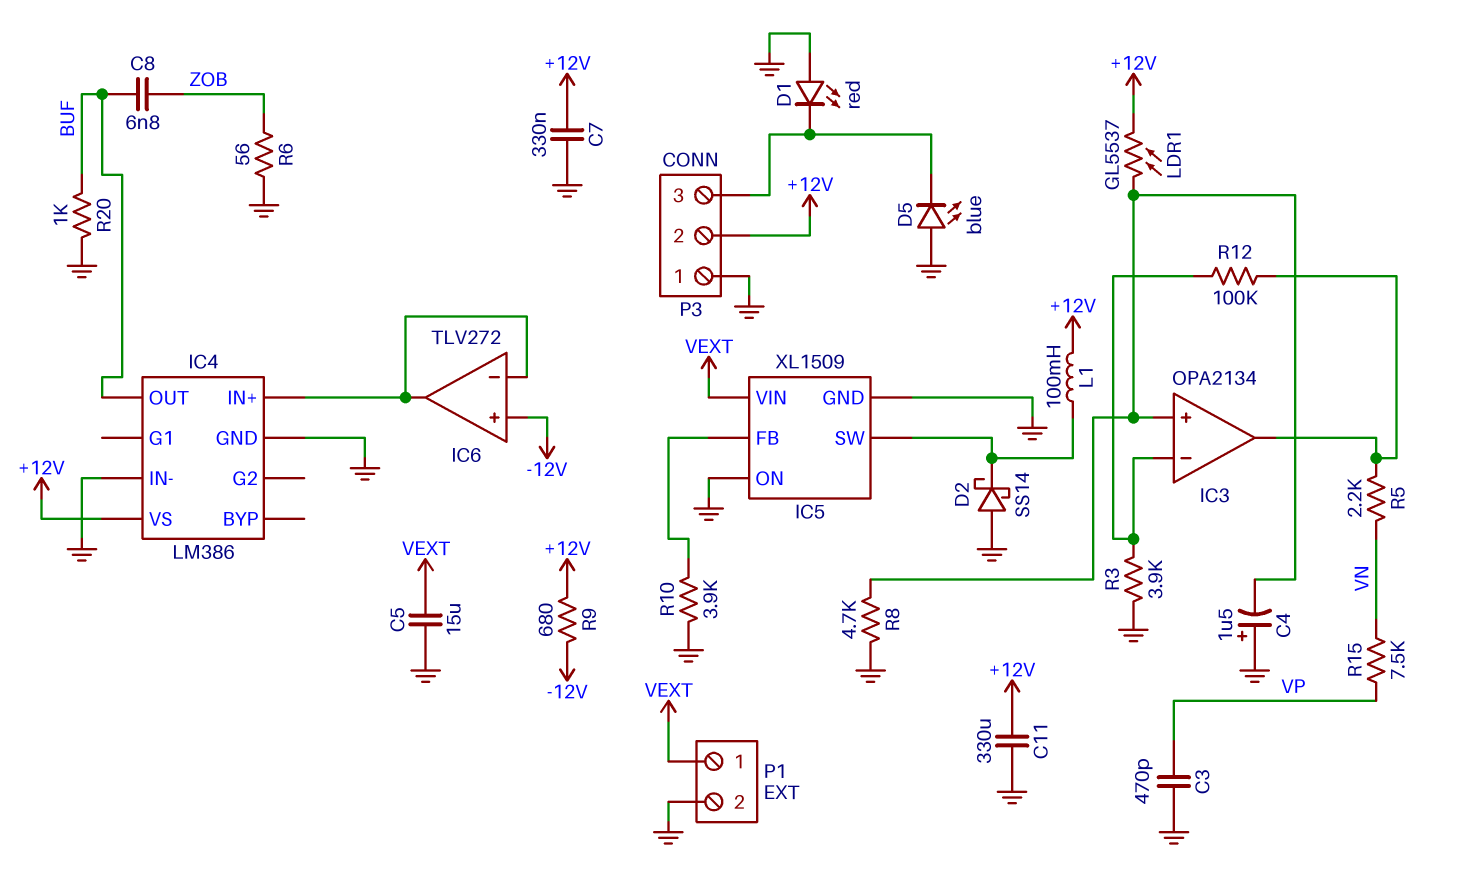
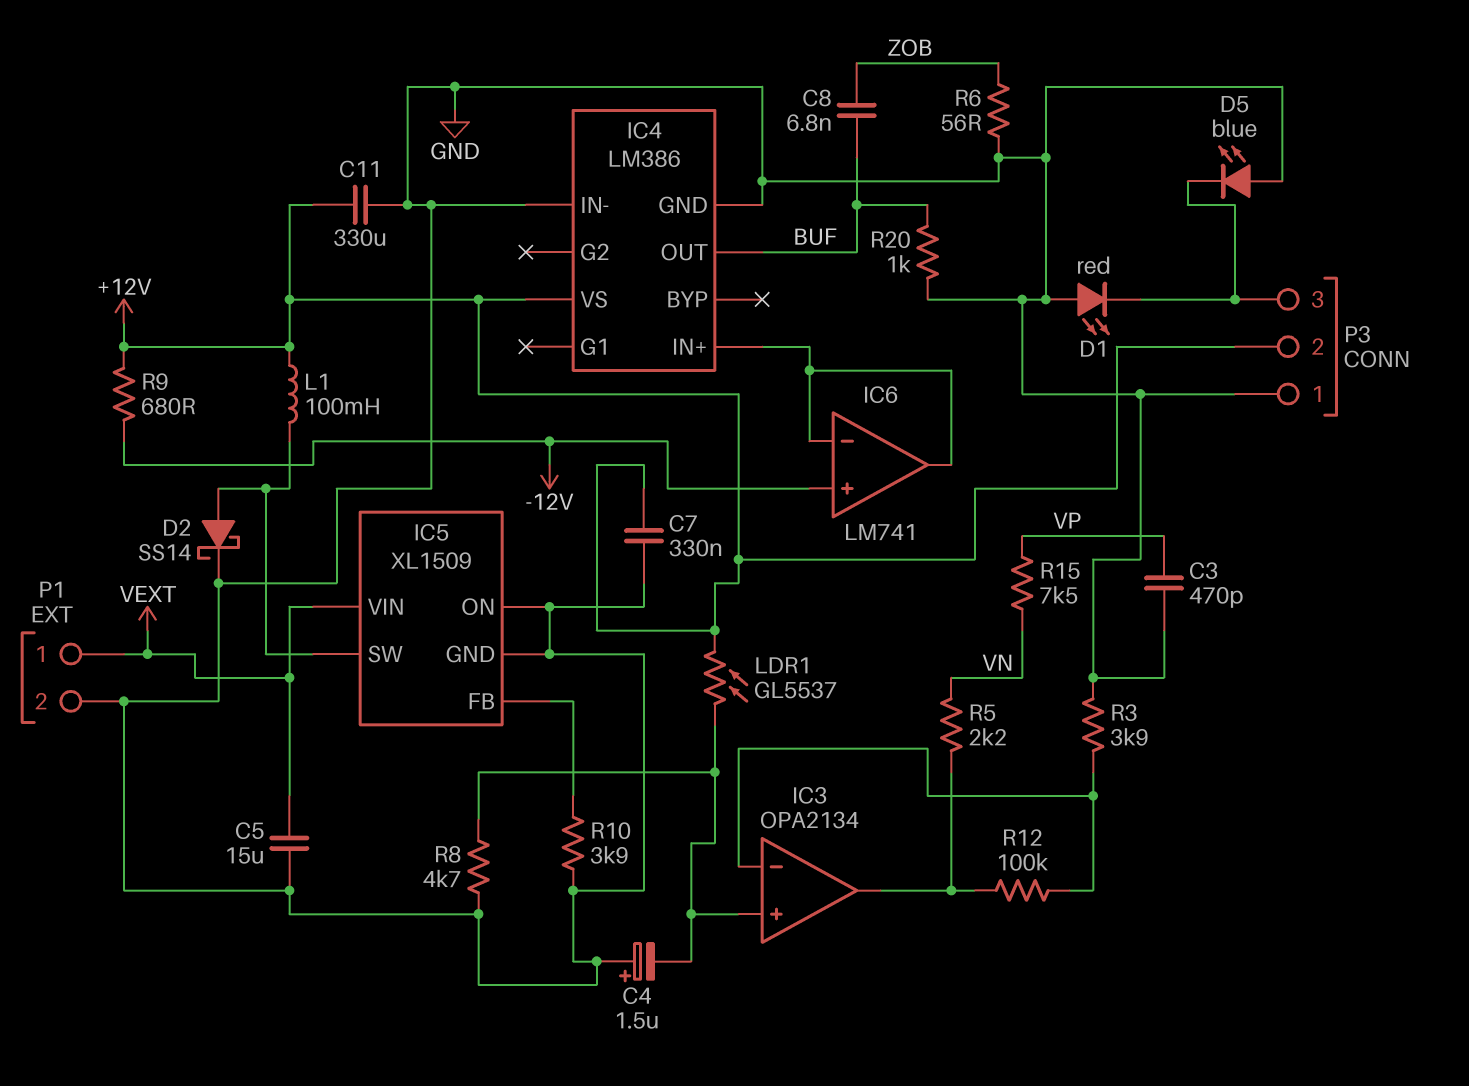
D2: schottky SS14 (A GND, K IC5/SW) -> schottky SS14 (A IC5/SW, K GND)
IC6: TLV272 -> LM741

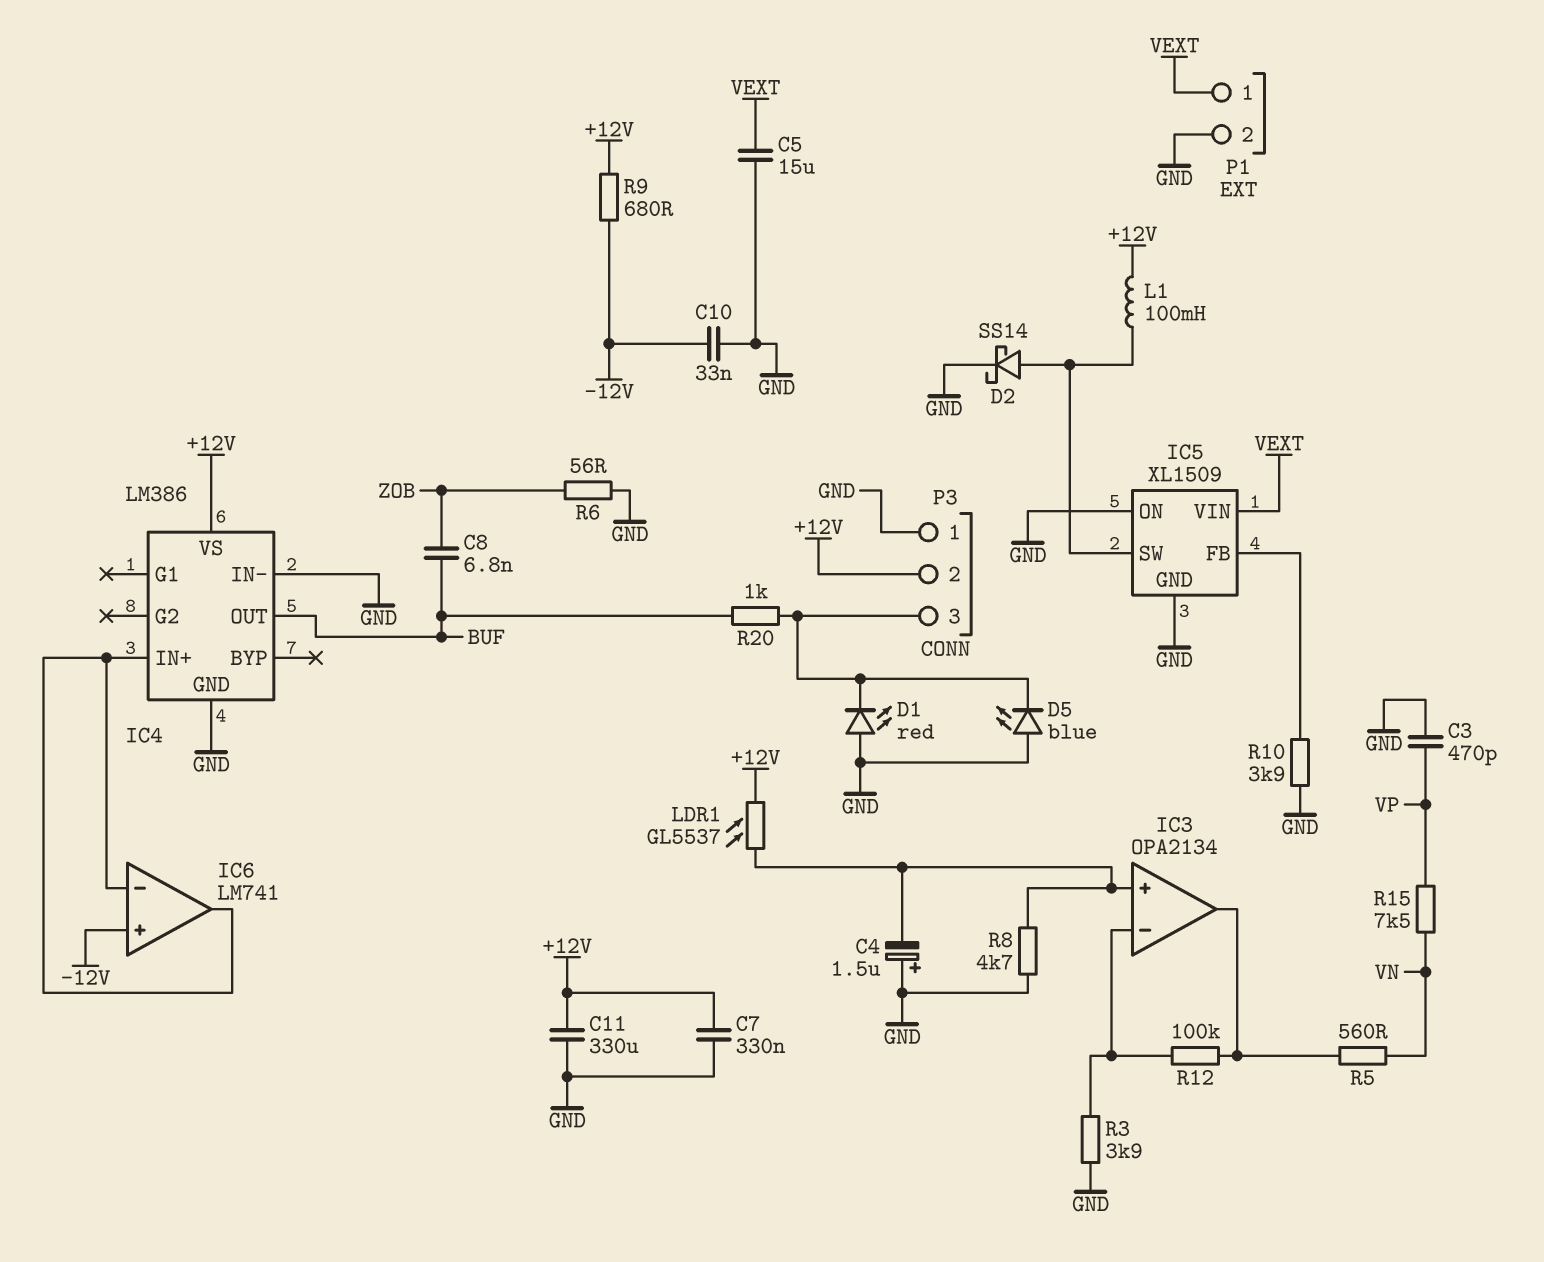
C10: none -> 33nF (-12V, GND)
R5: 2.2k (IC3/out, VN) -> 560 (IC3/out, VN)
R20: 1k (BUF, GND) -> 1k (BUF, P3/3)

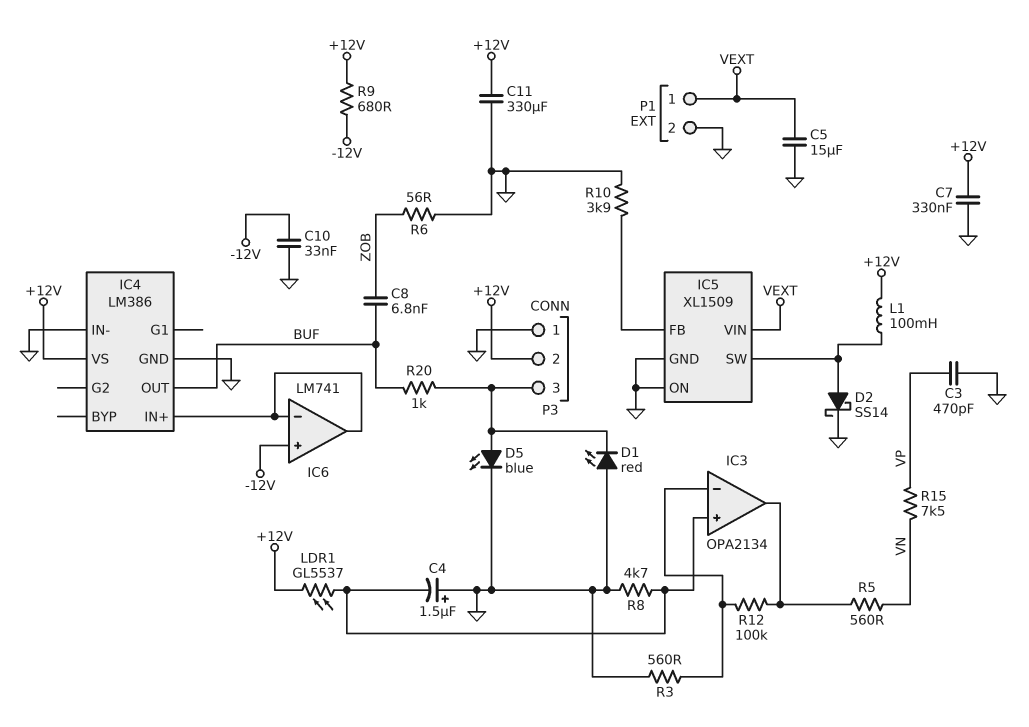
D5: LED blue (A GND, K P3/3) -> LED blue (A P3/3, K GND)
R3: 3.9k (GND, IC3/in-) -> 560 (GND, IC3/in-)

